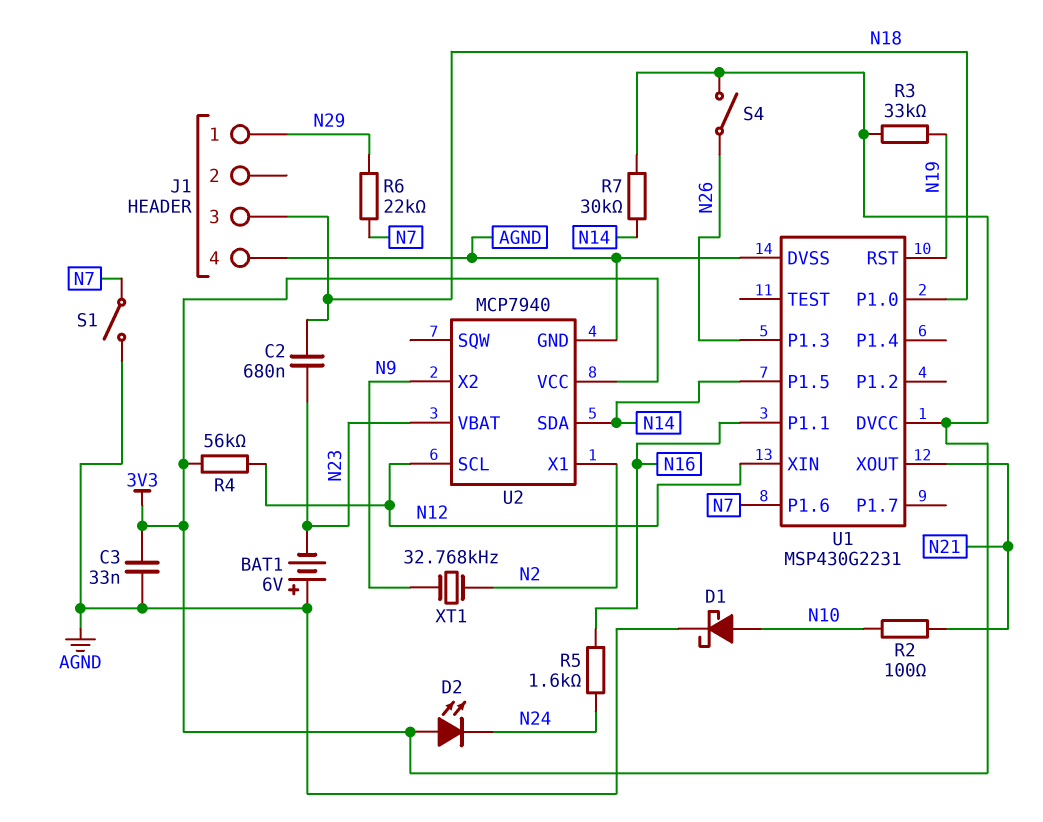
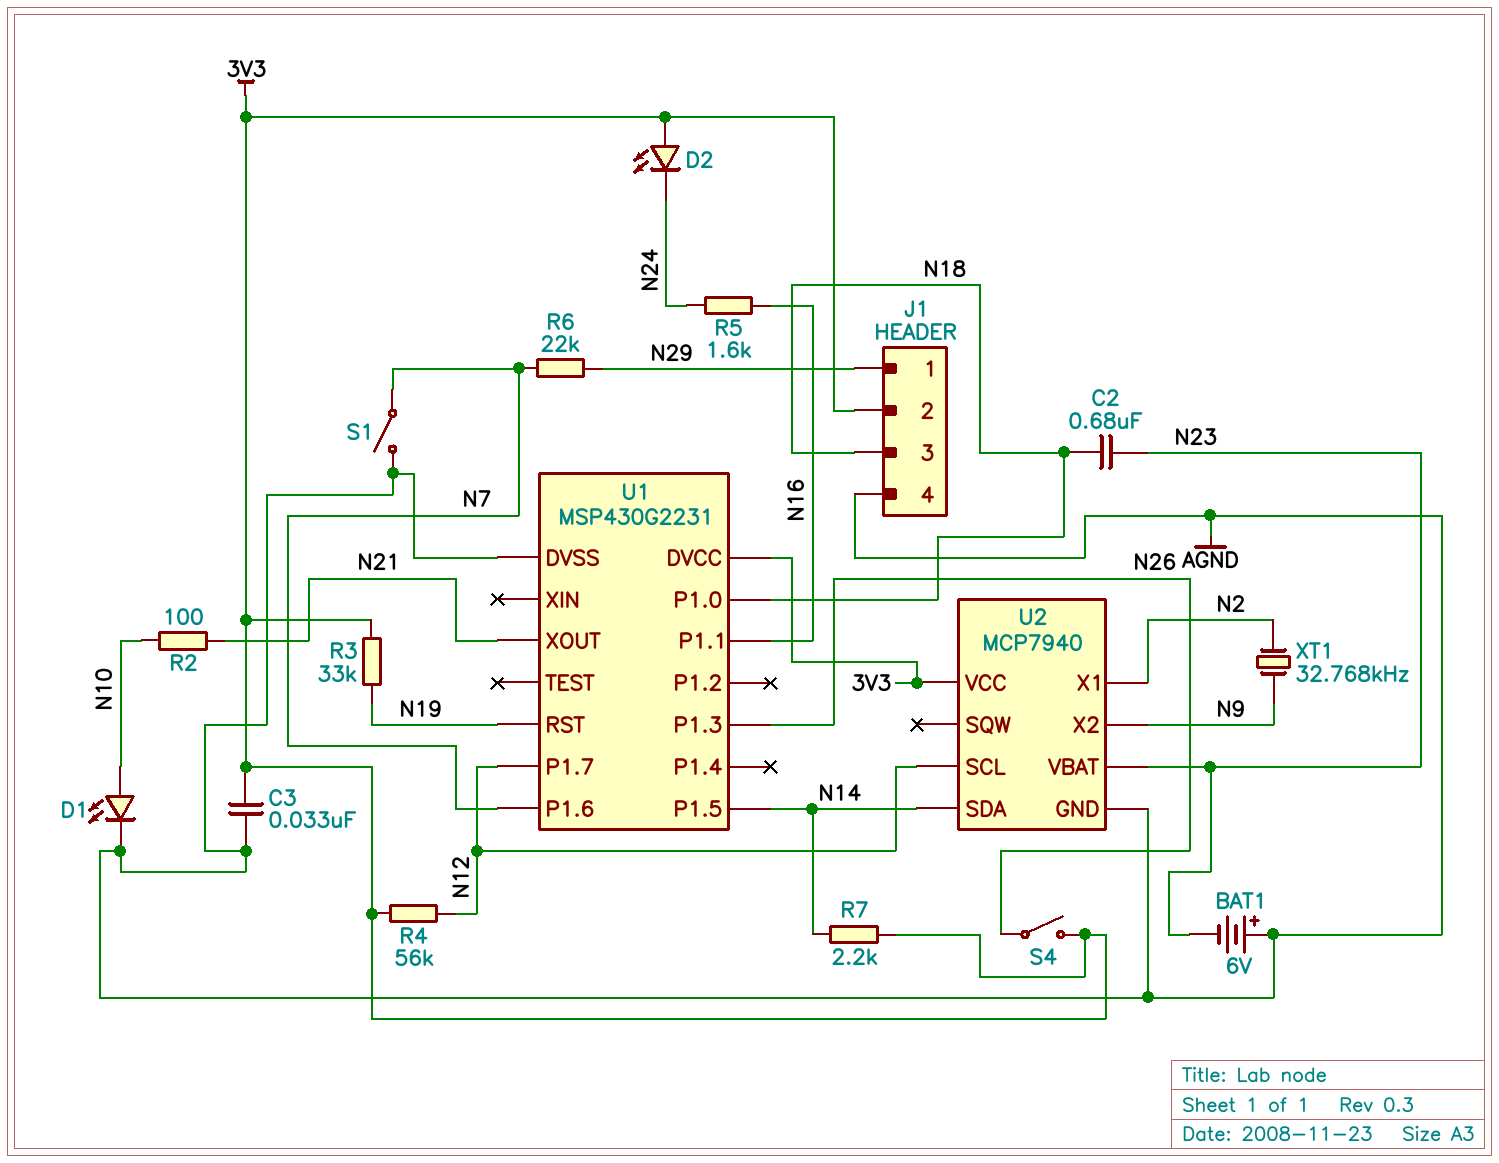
D1: schottky (A N10, K AGND) -> LED (A N10, K AGND)
J1 pin 2: none -> 3V3
R7: 30k (3V3, N14) -> 2.2k (3V3, N14)
U1 pin P1.7: none -> N12
U1 pin XIN: N12 -> none

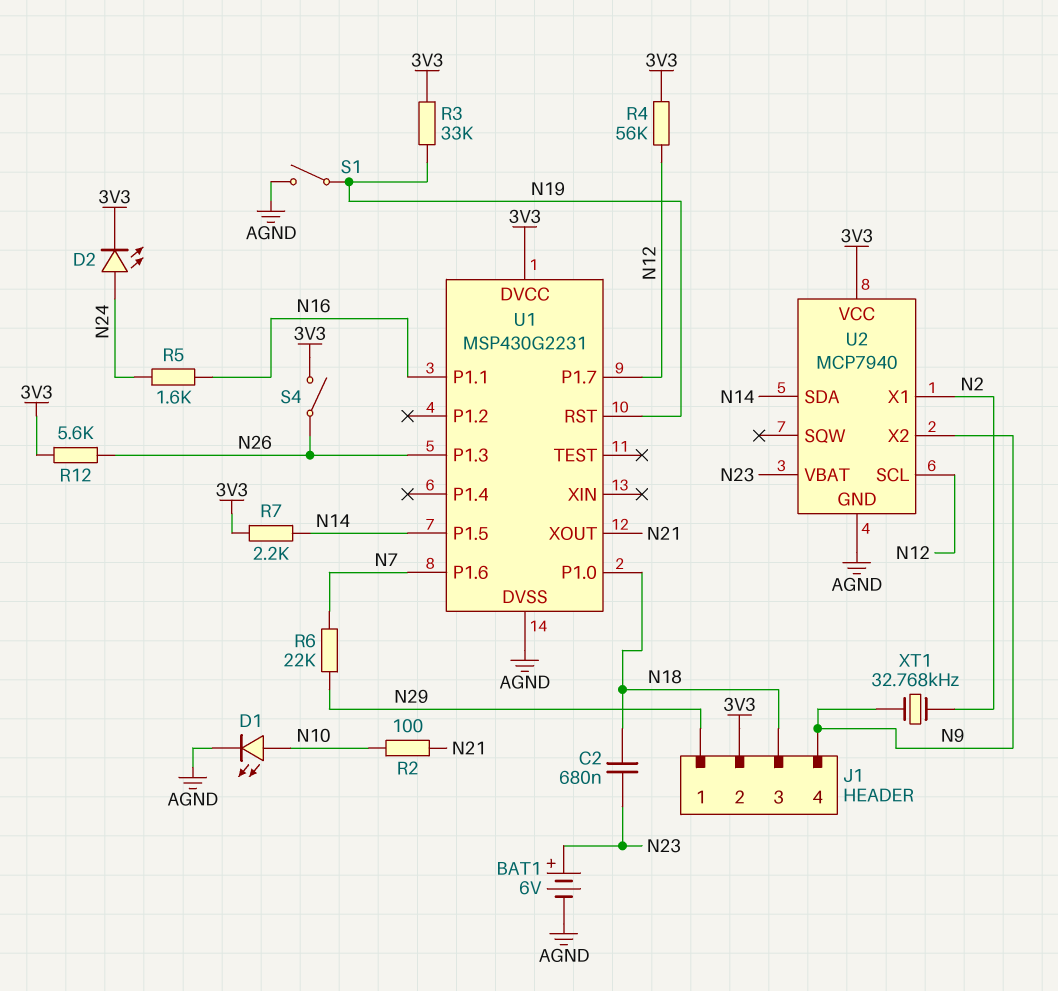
BAT1: 6V (plus AGND, minus N23) -> 6V (plus N23, minus AGND)
C3: 33nF (3V3, AGND) -> none
D2: LED (A 3V3, K N24) -> LED (A N24, K 3V3)
J1 pin 4: AGND -> N9
R12: none -> 5.6k (3V3, N26)
S1: switch (AGND, N7) -> switch (AGND, N19)

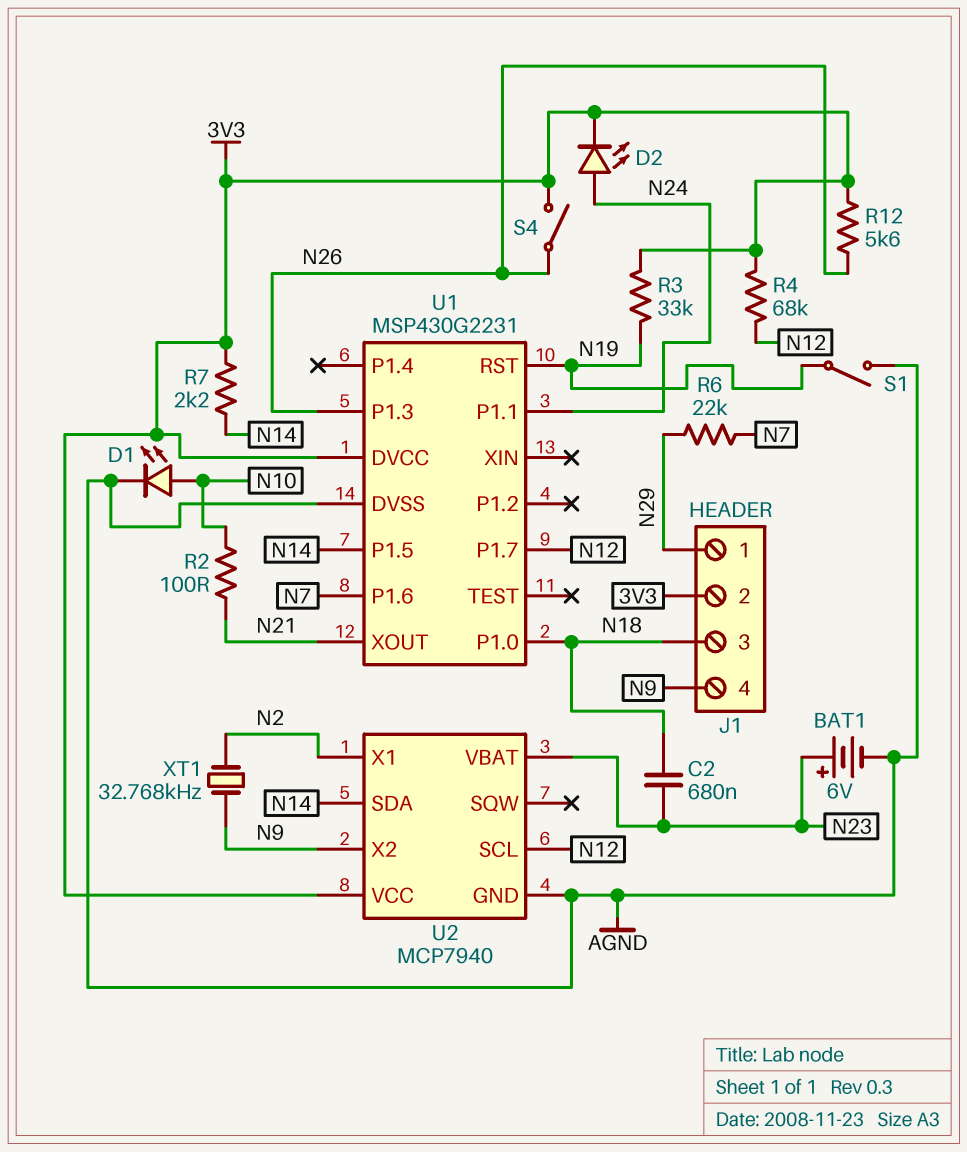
R4: 56k (3V3, N12) -> 68k (3V3, N12)
R5: 1.6k (N16, N24) -> none
U1 pin P1.1: N16 -> N24

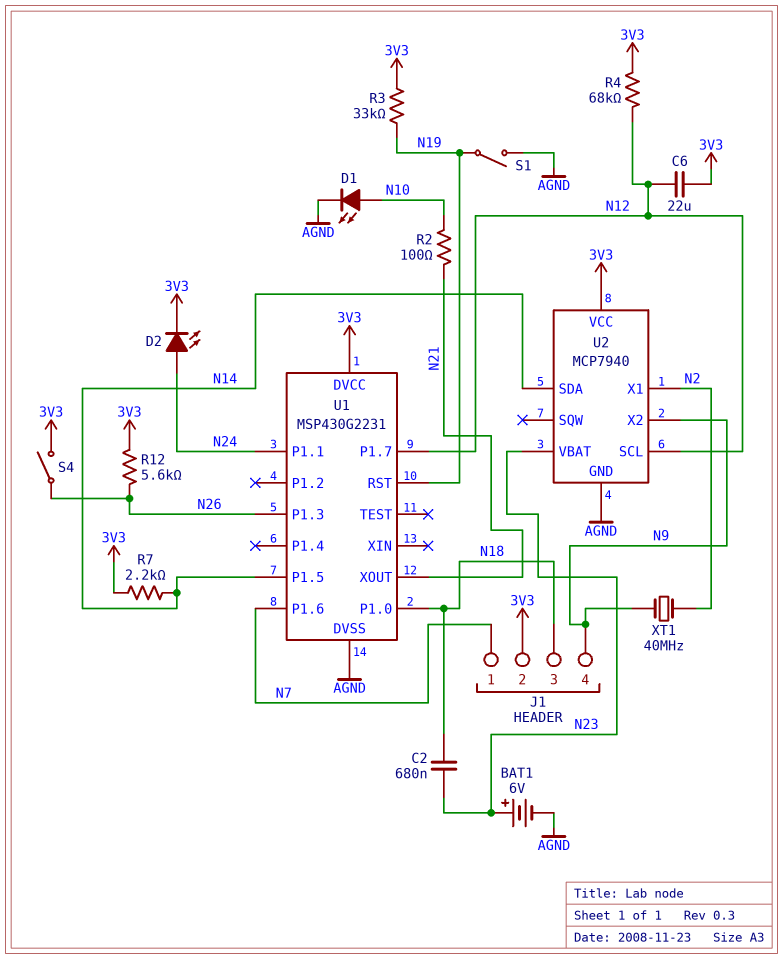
C6: none -> 22uF (3V3, N12)
J1 pin 1: N29 -> N7
R6: 22k (N7, N29) -> none
XT1: 32.768kHz (N2, N9) -> 40MHz (N2, N9)

